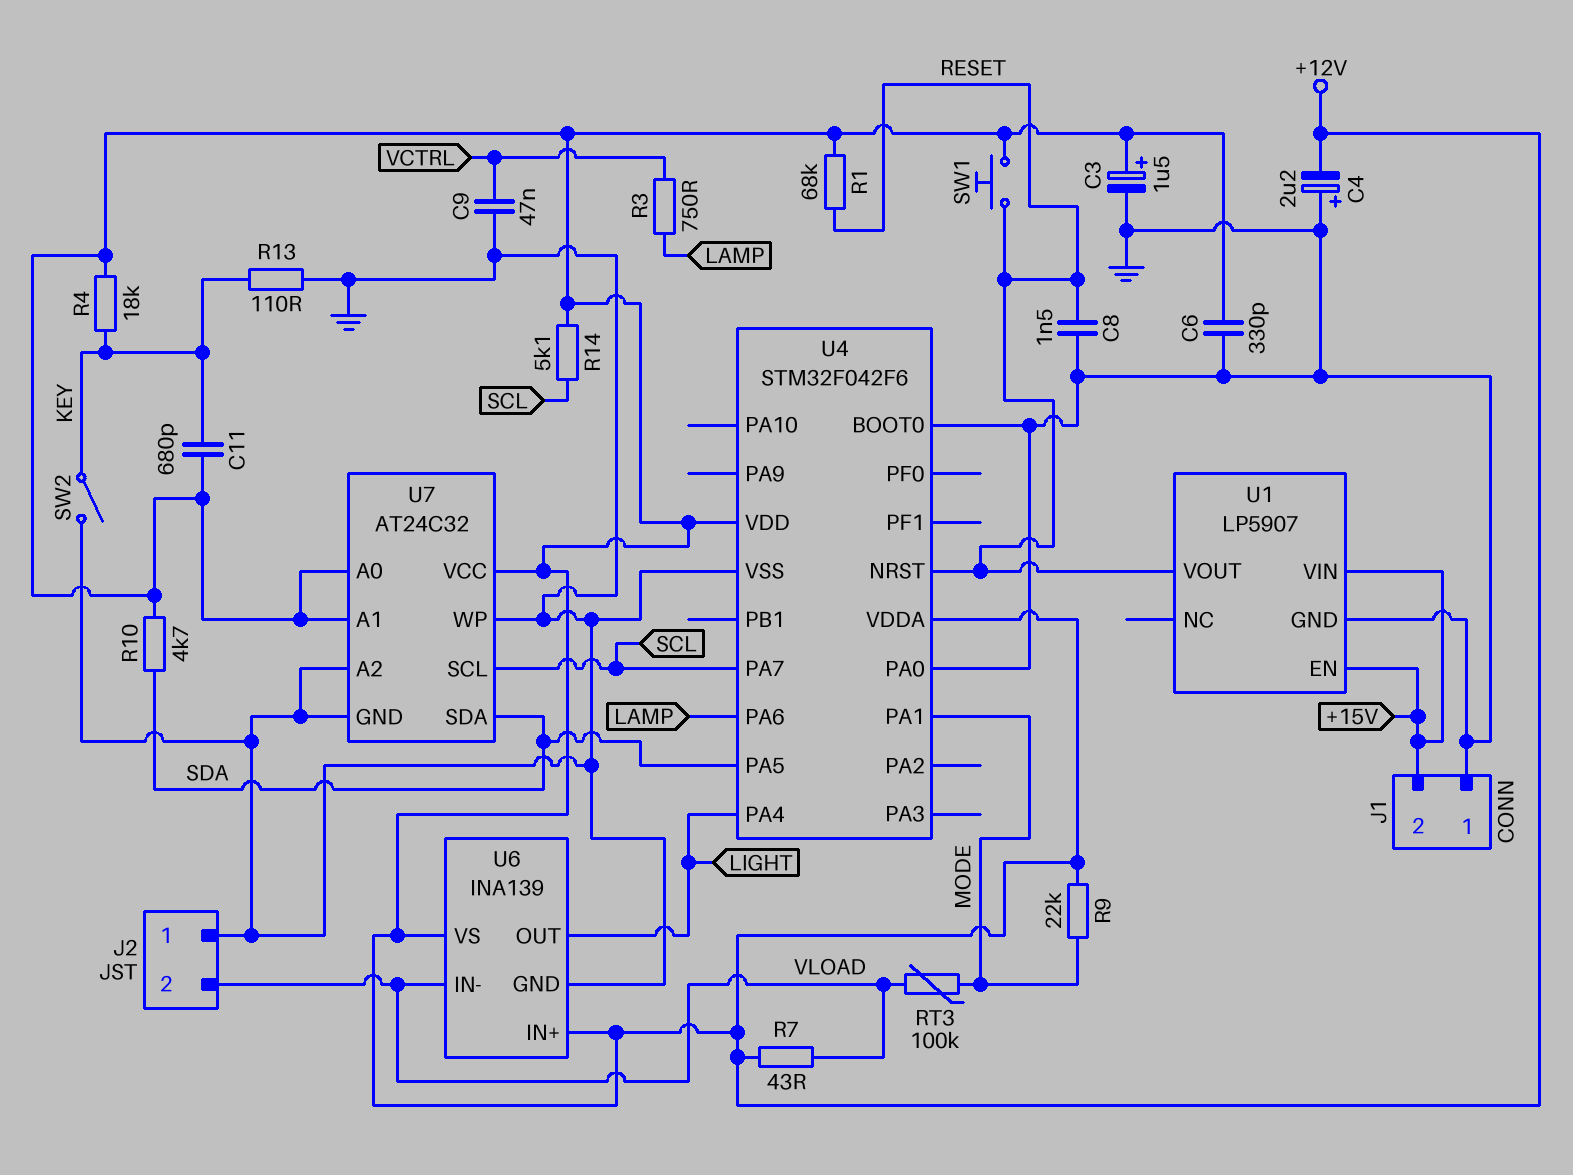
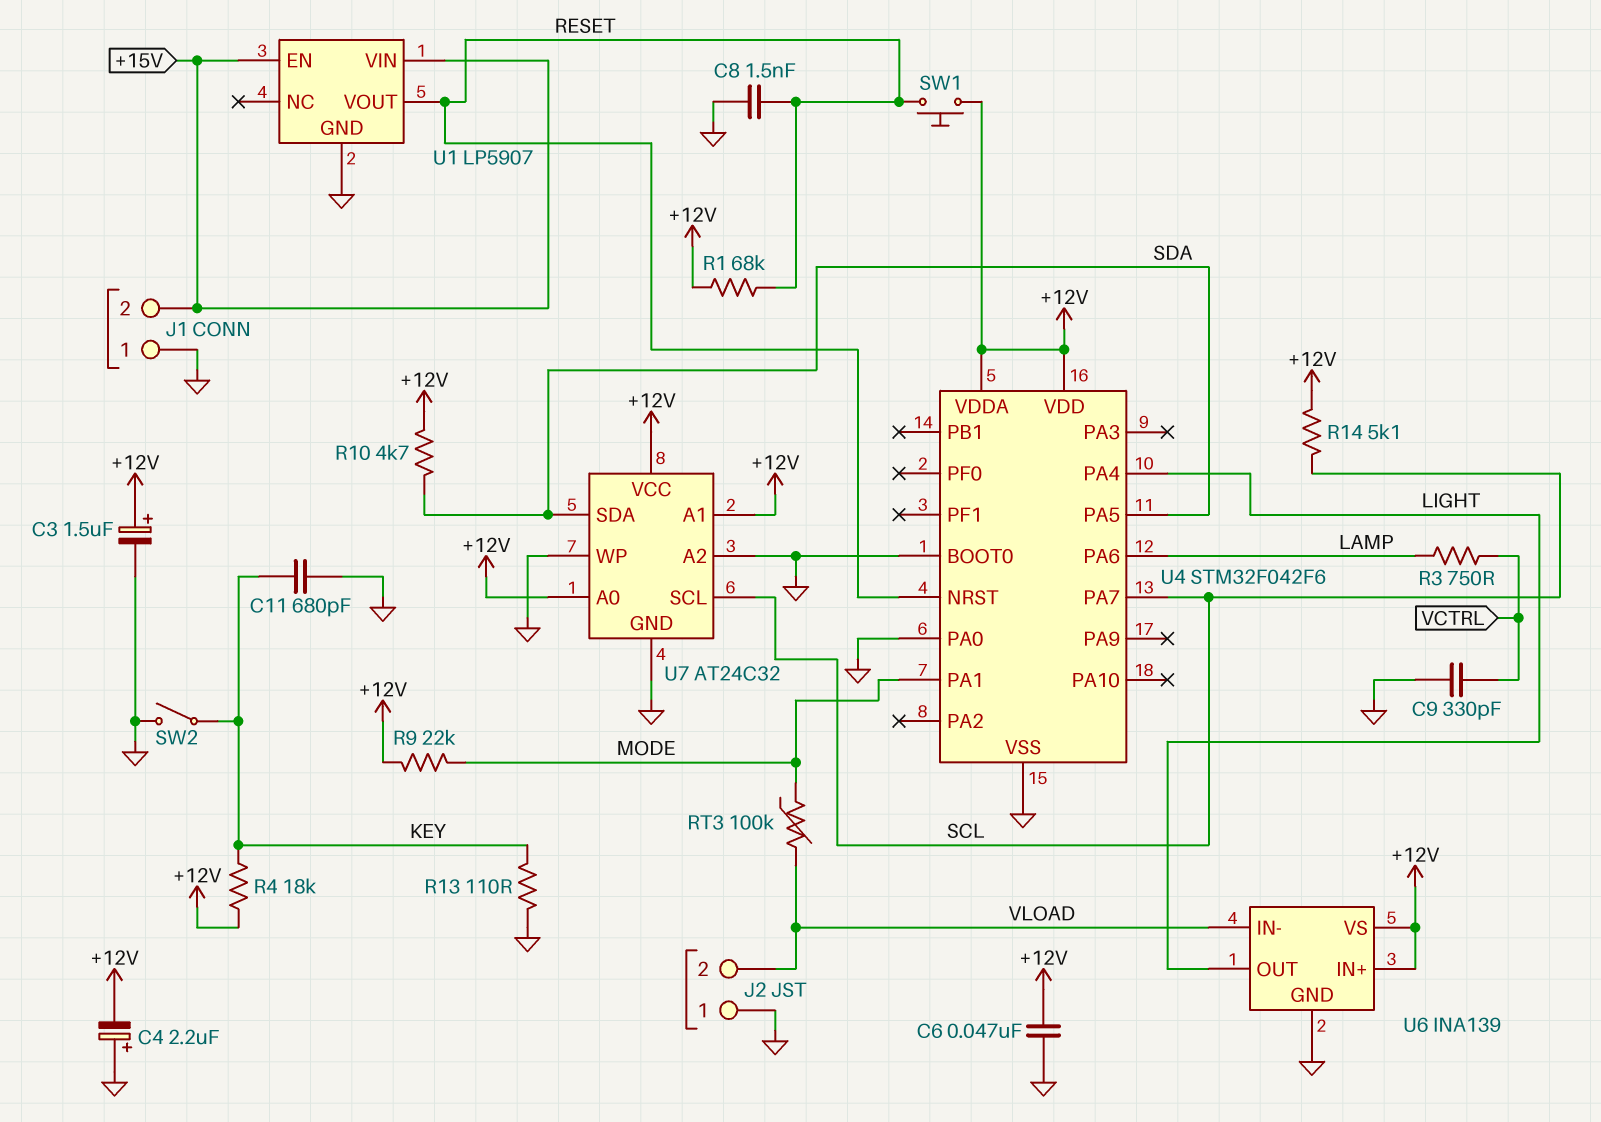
C6: 330pF (+12V, GND) -> 47nF (+12V, GND)
C9: 47nF (GND, VCTRL) -> 330pF (GND, VCTRL)
C11: 680pF (+12V, KEY) -> 680pF (GND, KEY)
R7: 43 (+12V, VLOAD) -> none

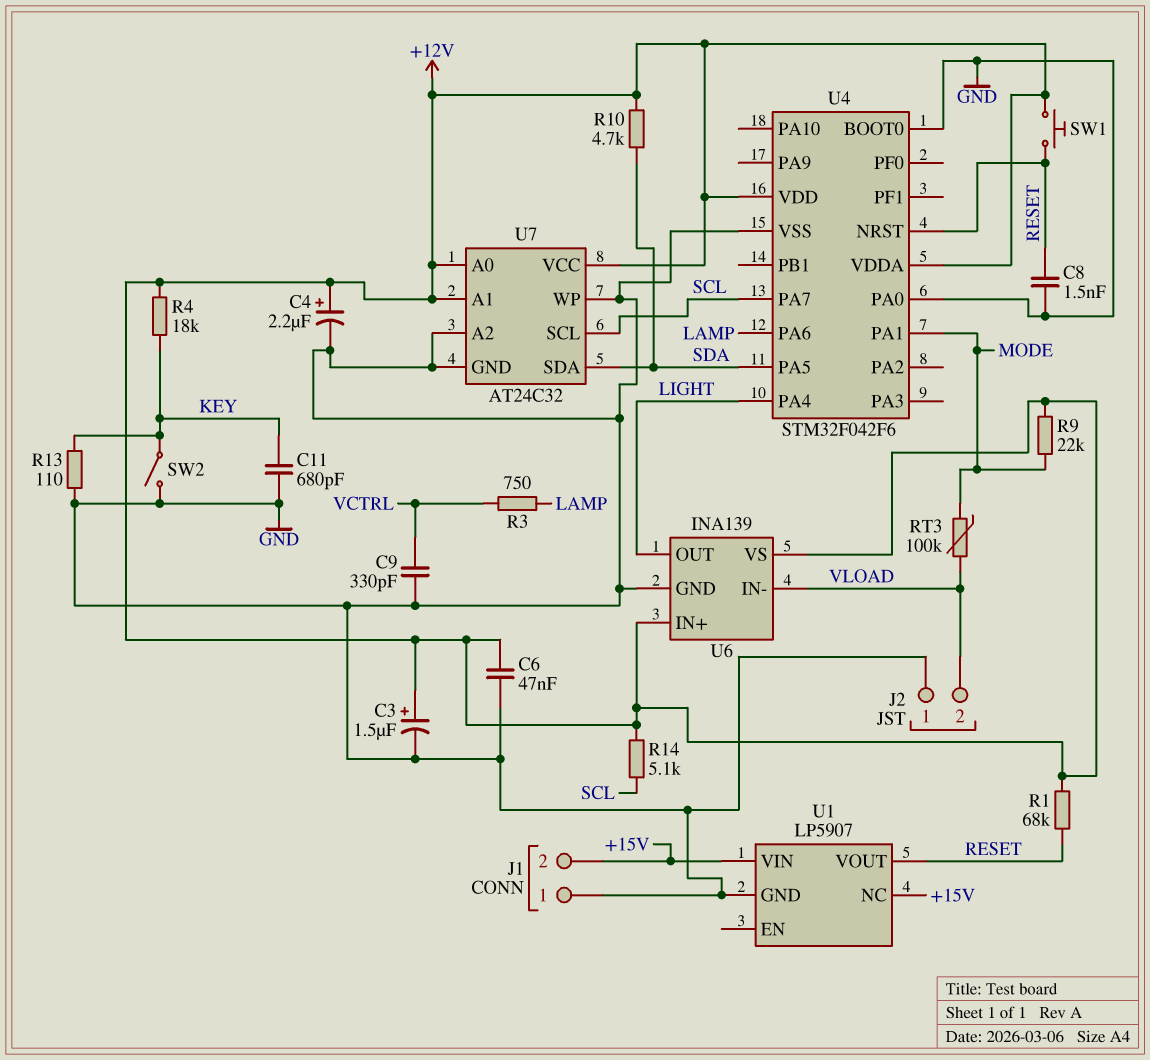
C4: 2.2uF (plus GND, minus +12V) -> 2.2uF (plus +12V, minus GND)
U1 pin EN: +15V -> none
U1 pin NC: none -> +15V

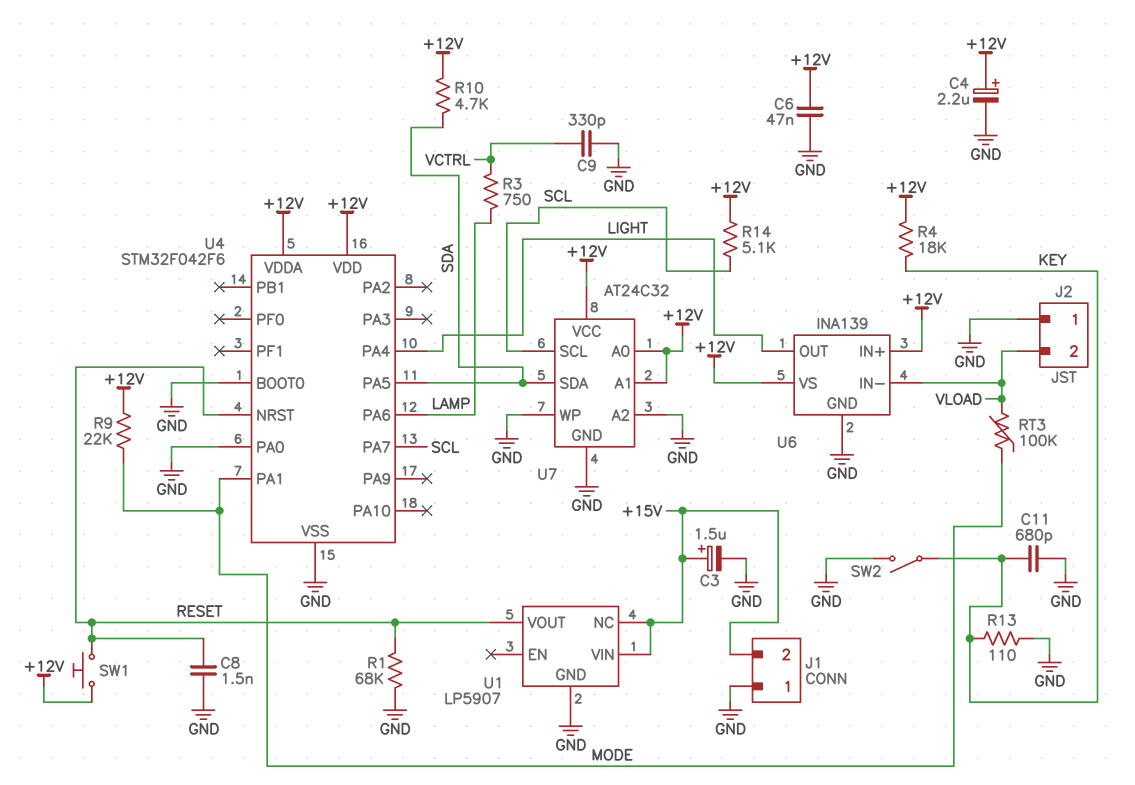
C3: 1.5uF (plus +12V, minus GND) -> 1.5uF (plus +15V, minus GND)
R1: 68k (+12V, RESET) -> 68k (GND, RESET)

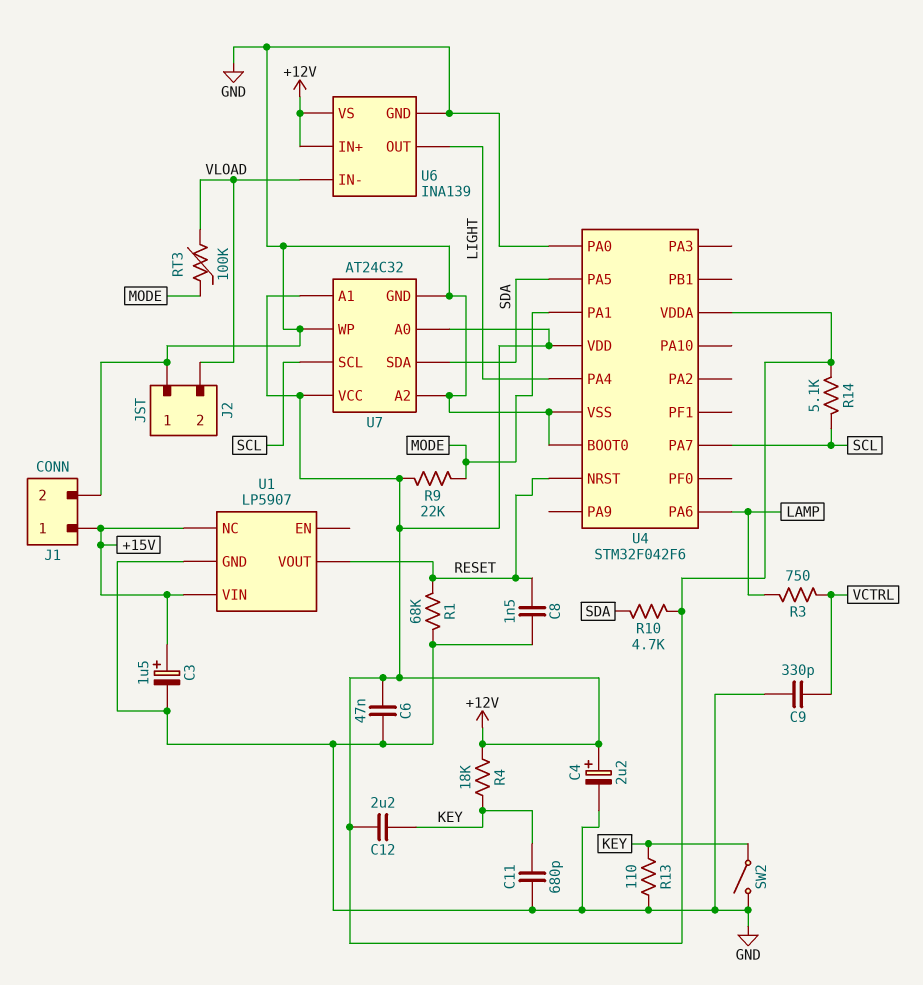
C12: none -> 2.2uF (+12V, KEY)
J1 pin 1: GND -> +15V
J1 pin 2: +15V -> GND
SW1: button (+12V, RESET) -> none

